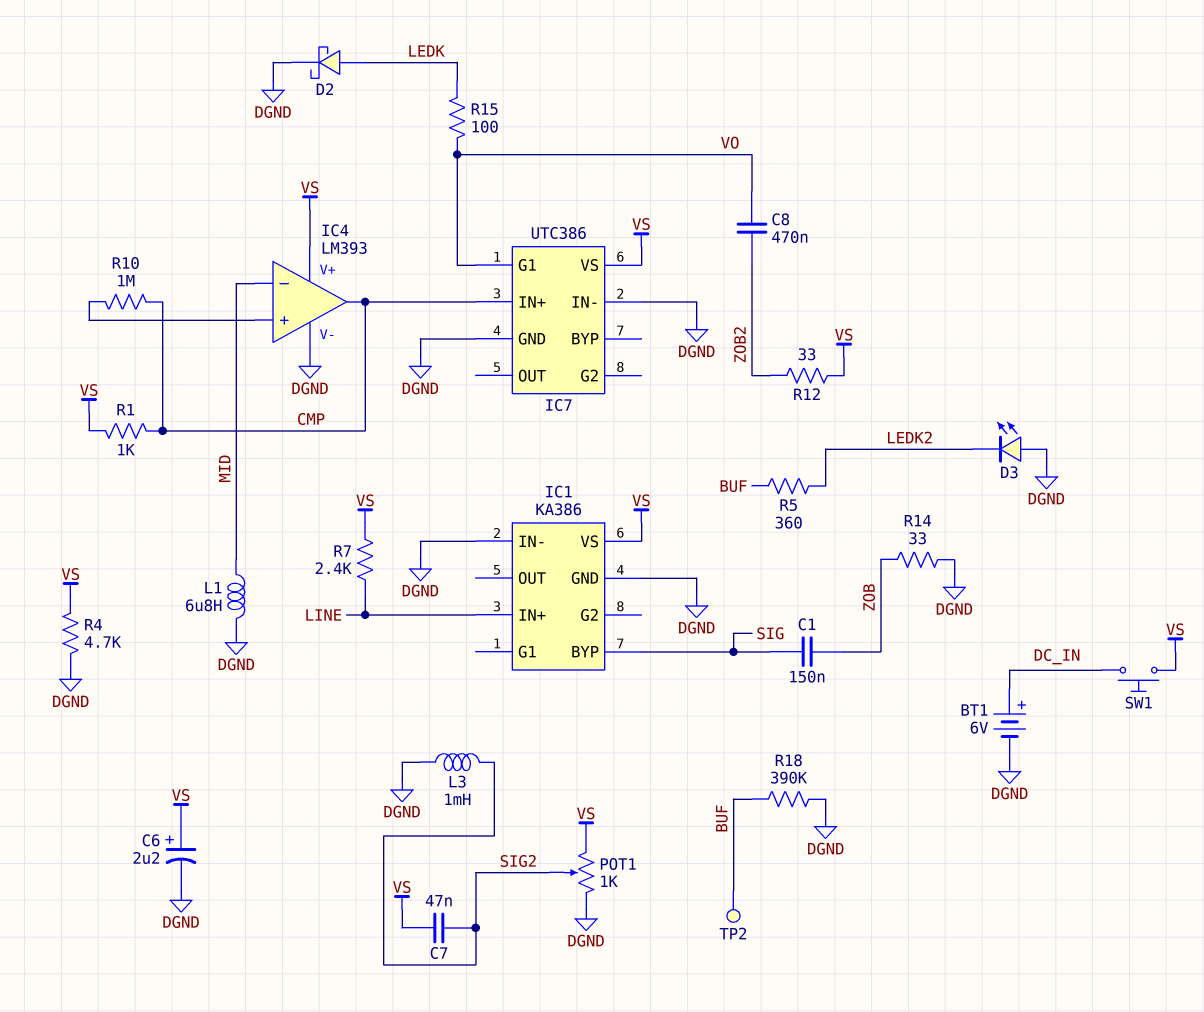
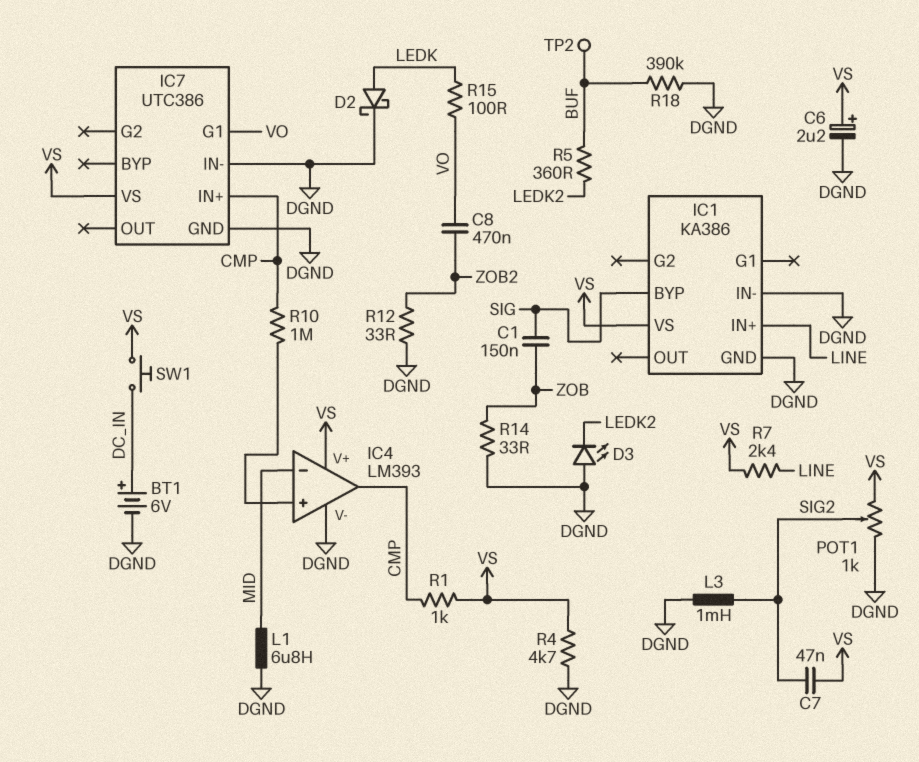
R12: 33 (VS, ZOB2) -> 33 (DGND, ZOB2)

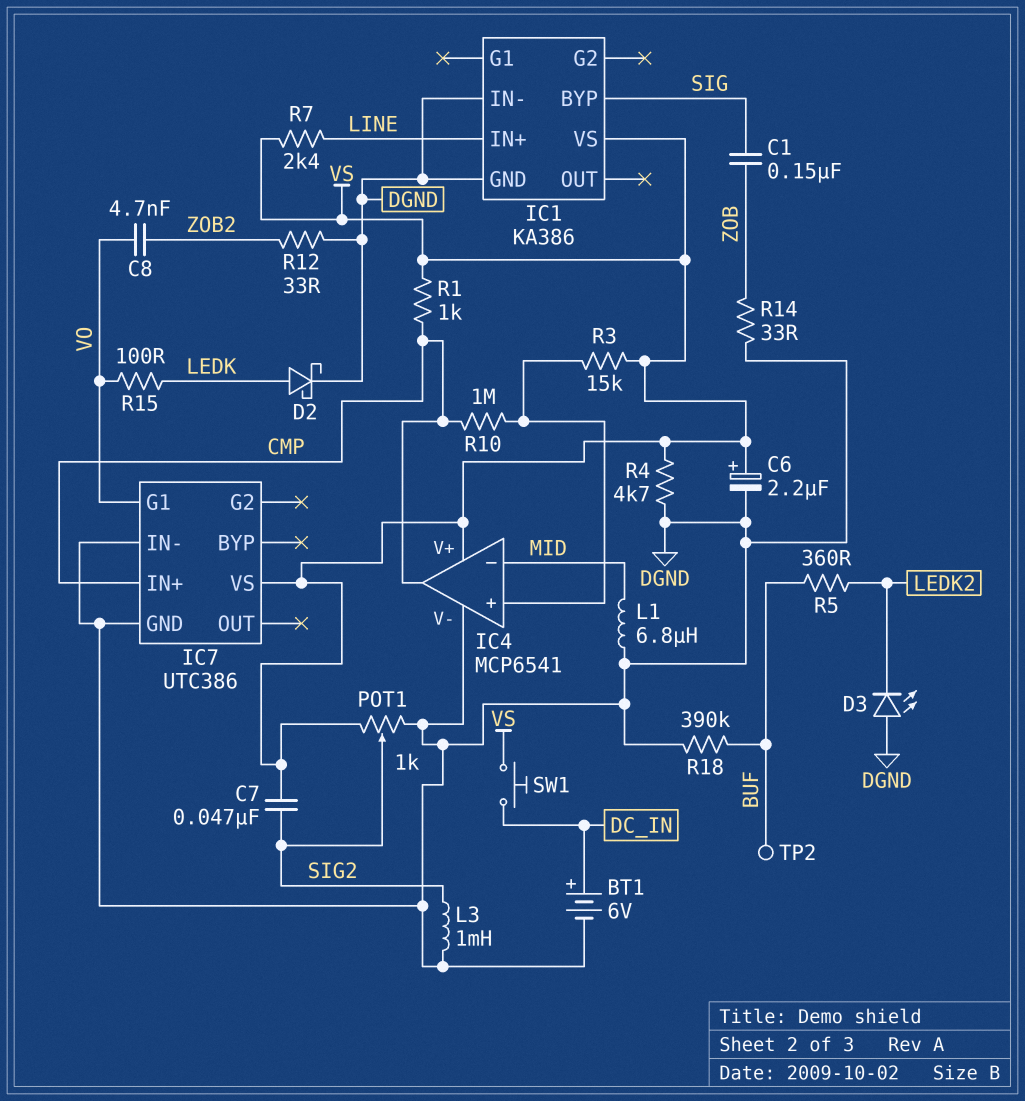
C8: 470nF (VO, ZOB2) -> 4.7nF (VO, ZOB2)
IC4: LM393 -> MCP6541
R3: none -> 15k (IC4/in+, VS)

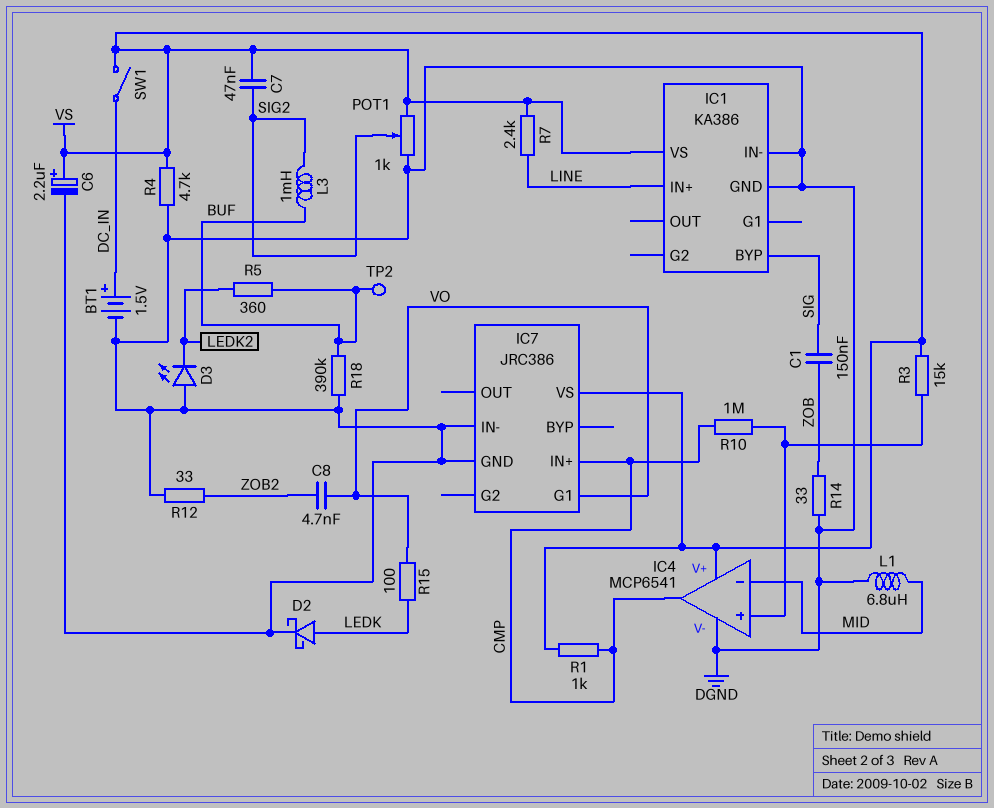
BT1: 6V (plus DC_IN, minus DGND) -> 1.5V (plus DC_IN, minus DGND)
IC7: UTC386 -> JRC386
L3: 1mH (DGND, SIG2) -> 1mH (BUF, SIG2)
SW1: button (DC_IN, VS) -> switch (DC_IN, VS)

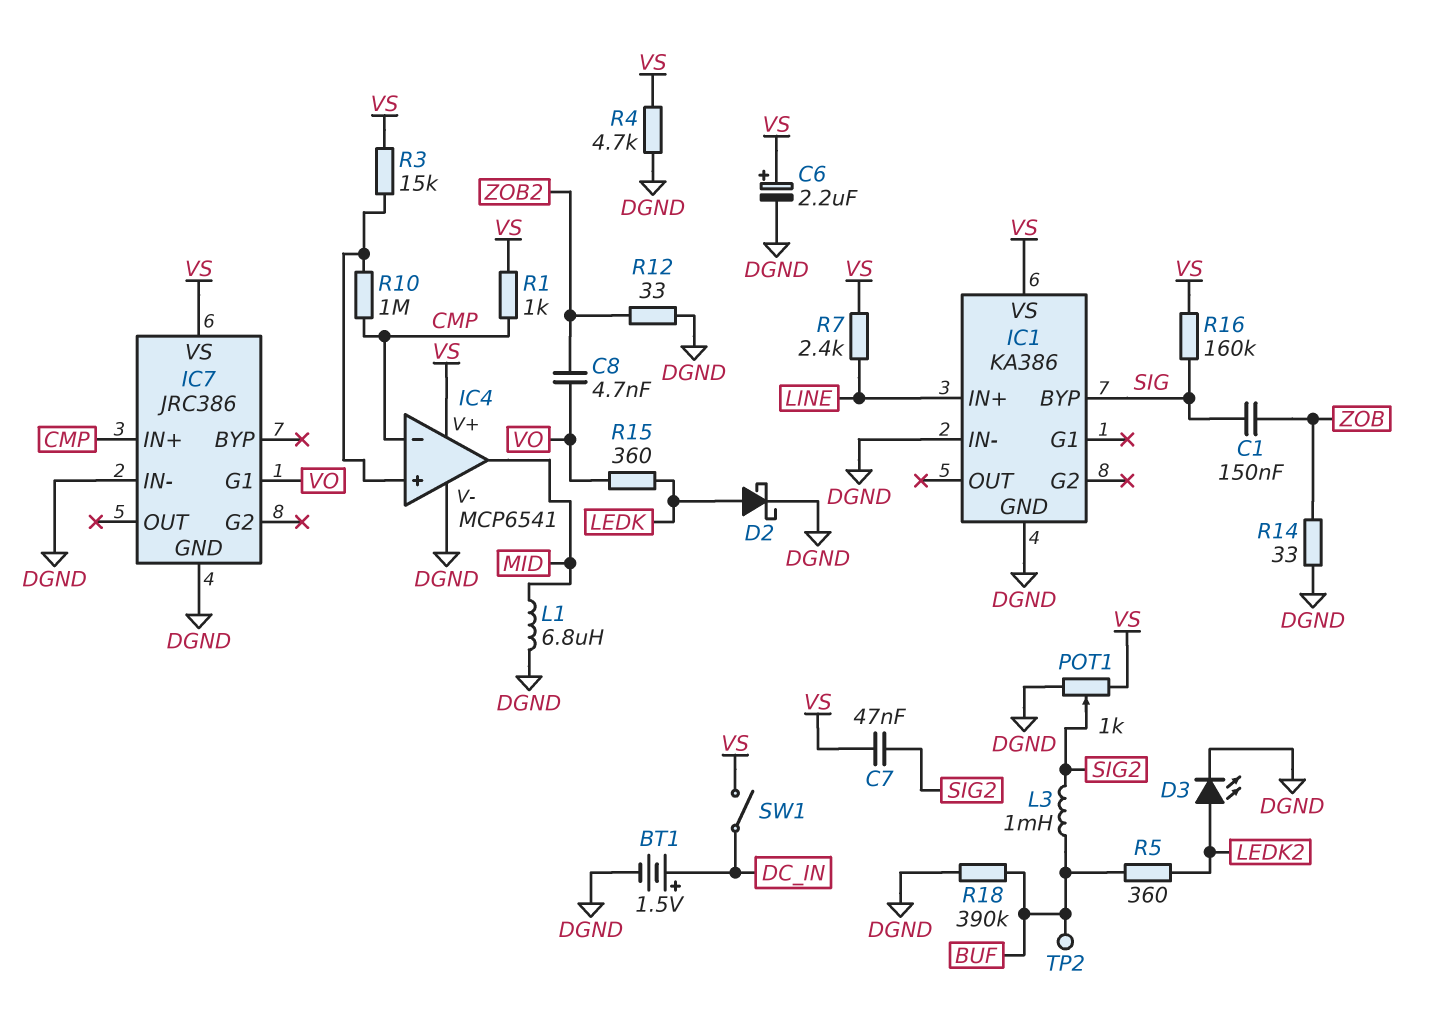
D3: LED (A DGND, K LEDK2) -> LED (A LEDK2, K DGND)
IC4 pin in-: MID -> CMP
IC4 pin out: CMP -> MID
R15: 100 (LEDK, VO) -> 360 (LEDK, VO)
R16: none -> 160k (SIG, VS)

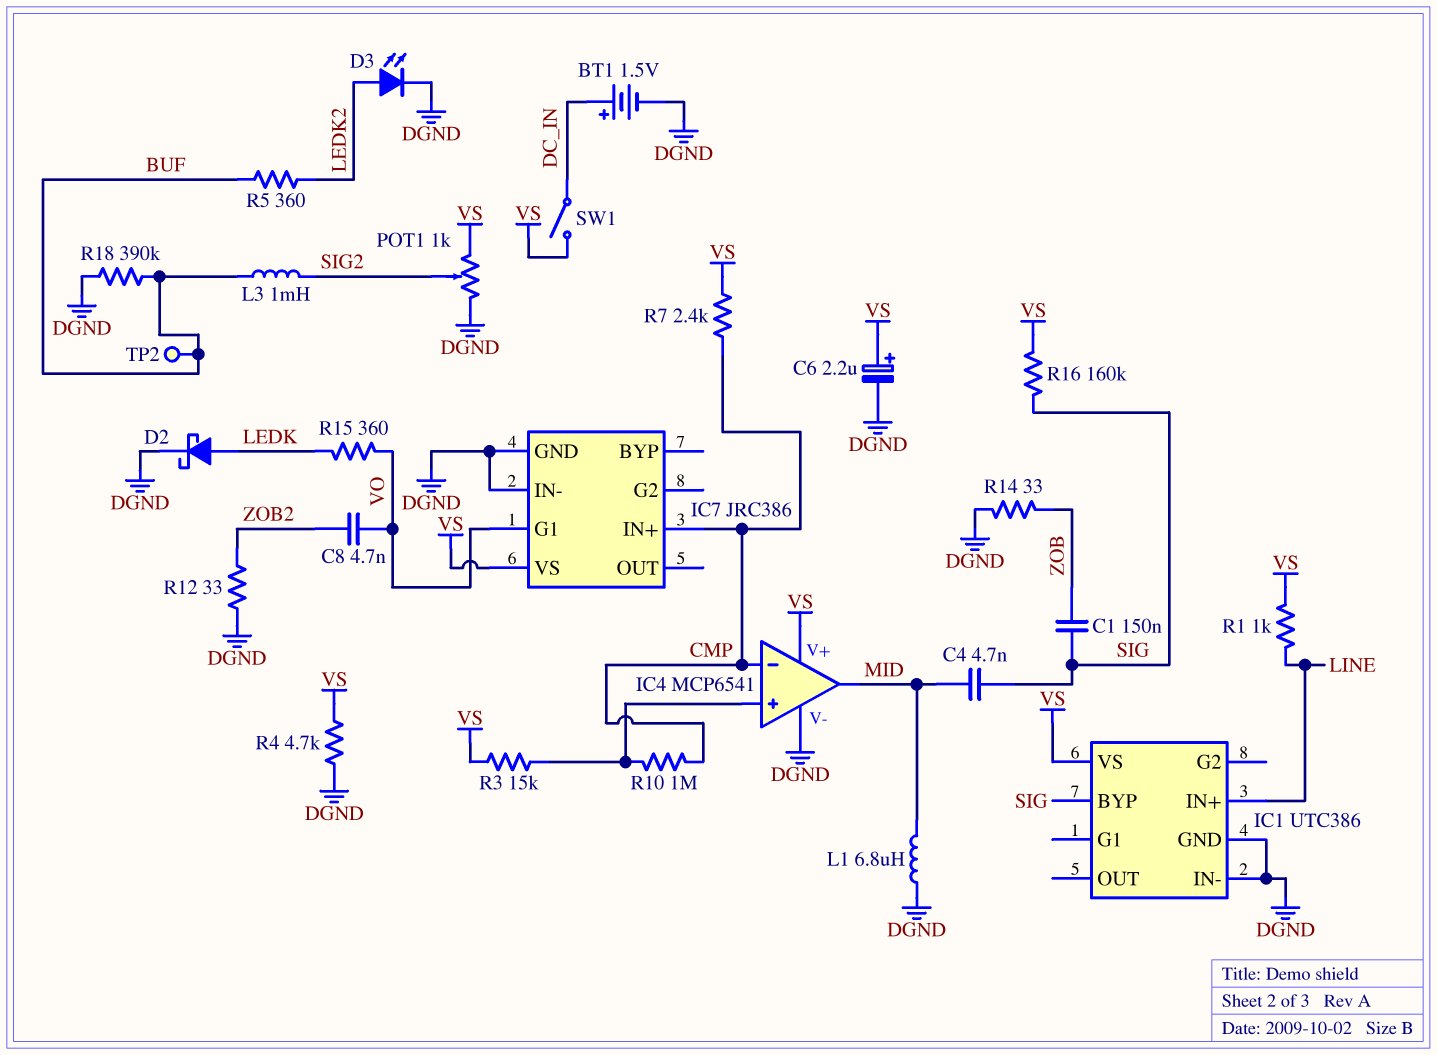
C4: none -> 4.7nF (MID, SIG)
C7: 47nF (SIG2, VS) -> none
IC1: KA386 -> UTC386
R1: 1k (CMP, VS) -> 1k (LINE, VS)
R7: 2.4k (LINE, VS) -> 2.4k (CMP, VS)

